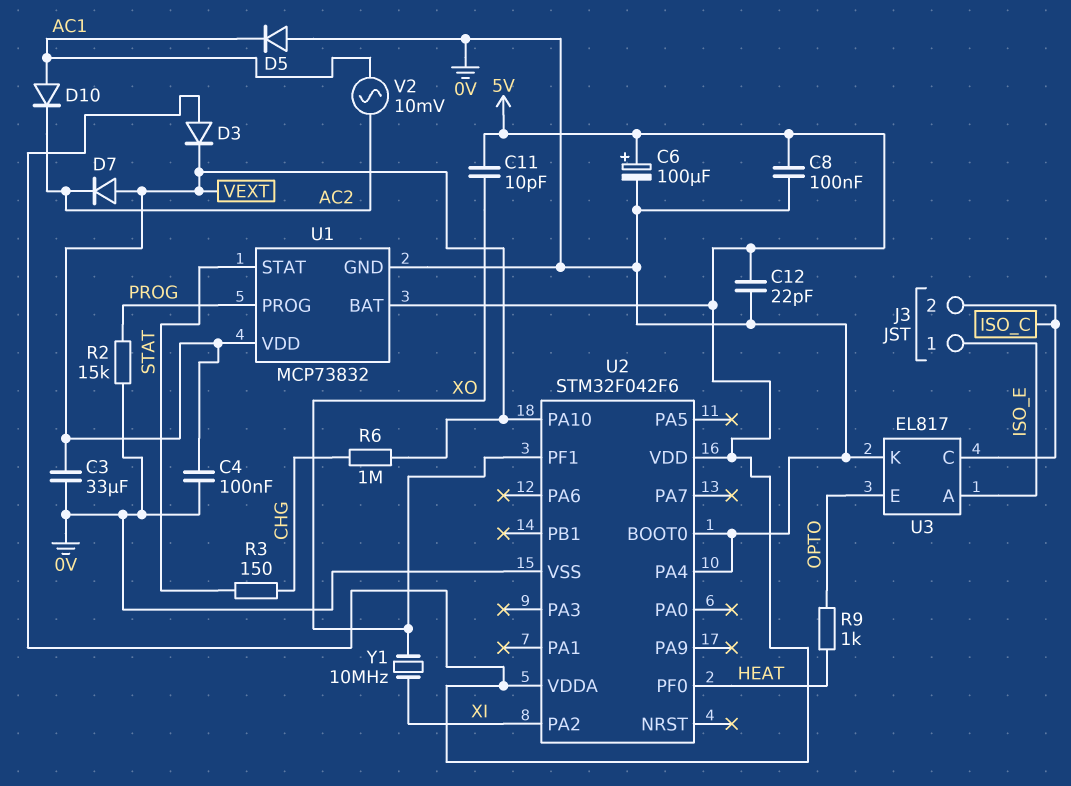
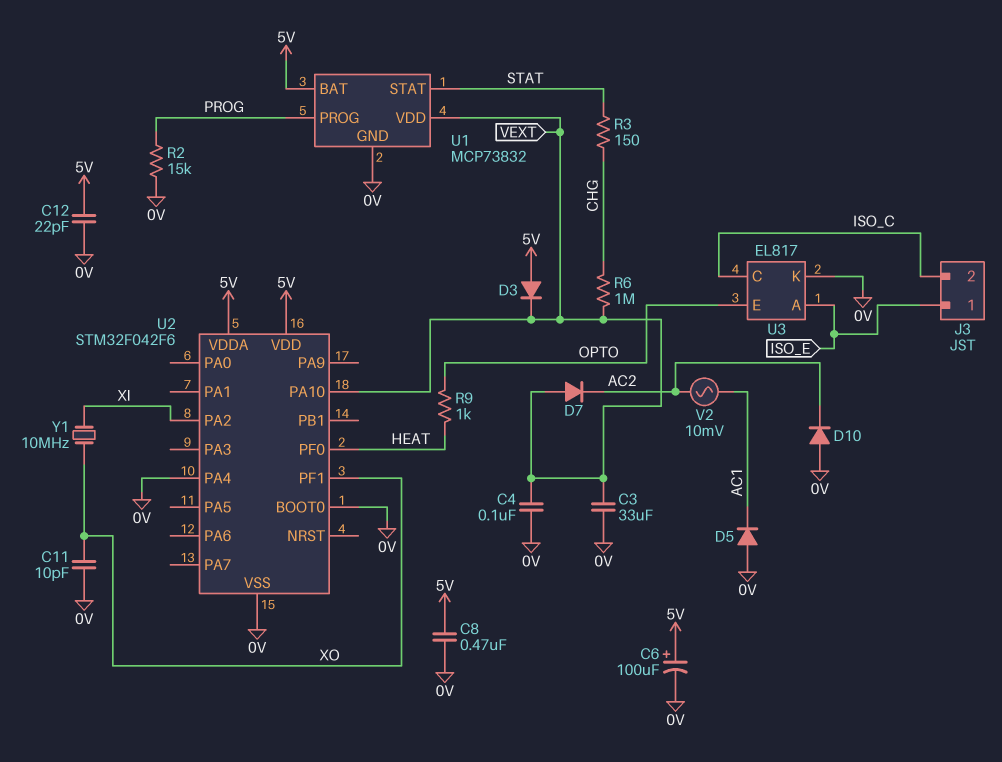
C8: 100nF (0V, 5V) -> 470nF (0V, 5V)
C11: 10pF (5V, XO) -> 10pF (0V, XO)
D10: diode (A AC1, K AC2) -> diode (A 0V, K AC2)

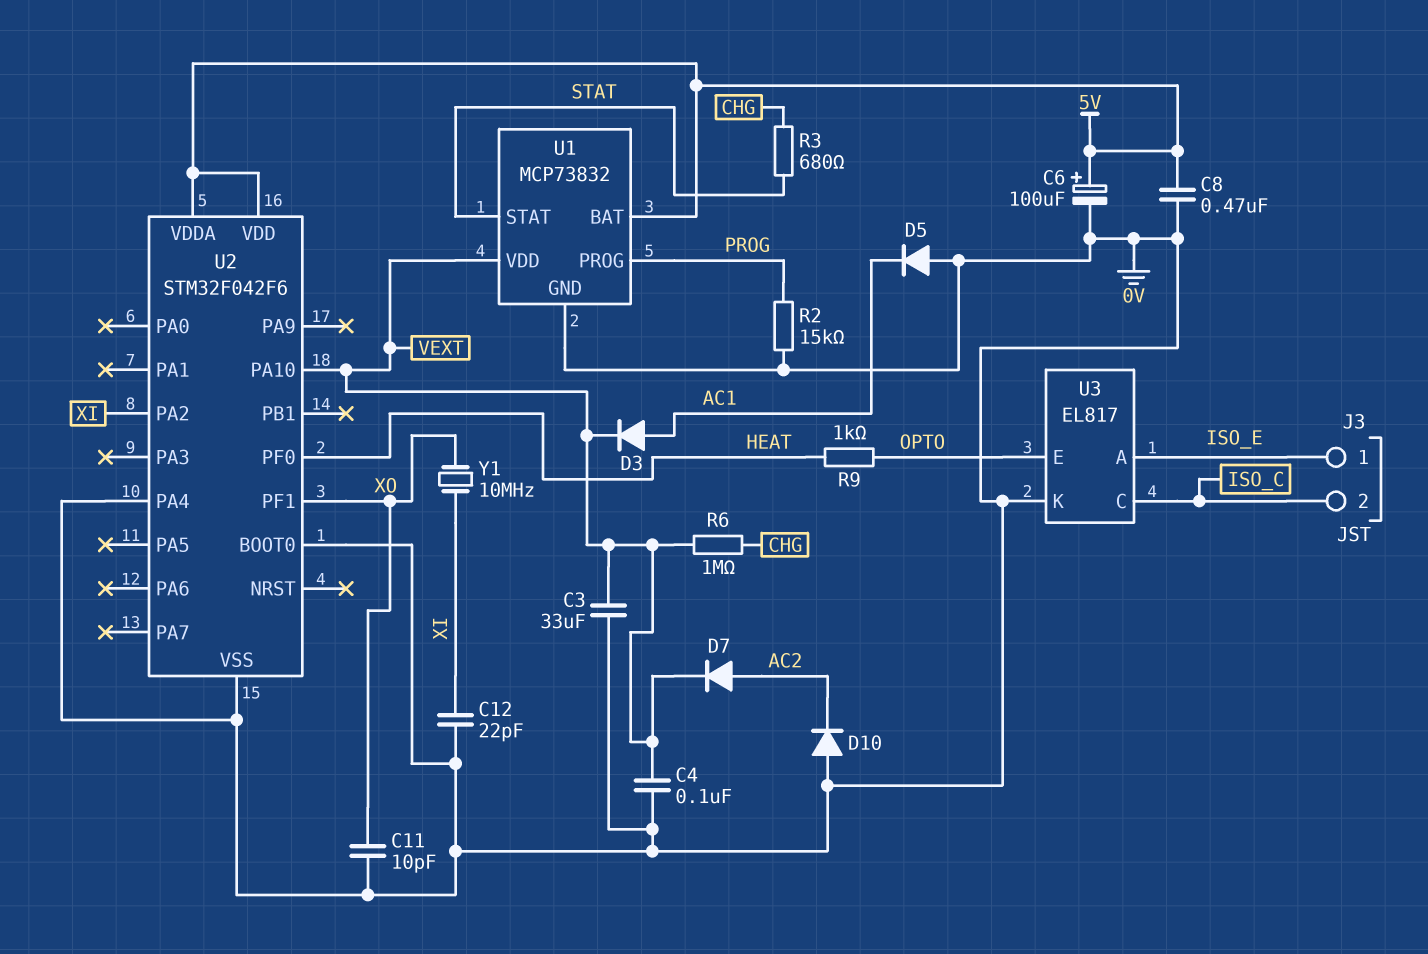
C12: 22pF (0V, 5V) -> 22pF (0V, XI)
D3: diode (A 5V, K VEXT) -> diode (A AC1, K VEXT)
D7: diode (A VEXT, K AC2) -> diode (A AC2, K VEXT)
R3: 150 (CHG, STAT) -> 680 (CHG, STAT)
V2: AC 10mV (AC1, AC2) -> none

